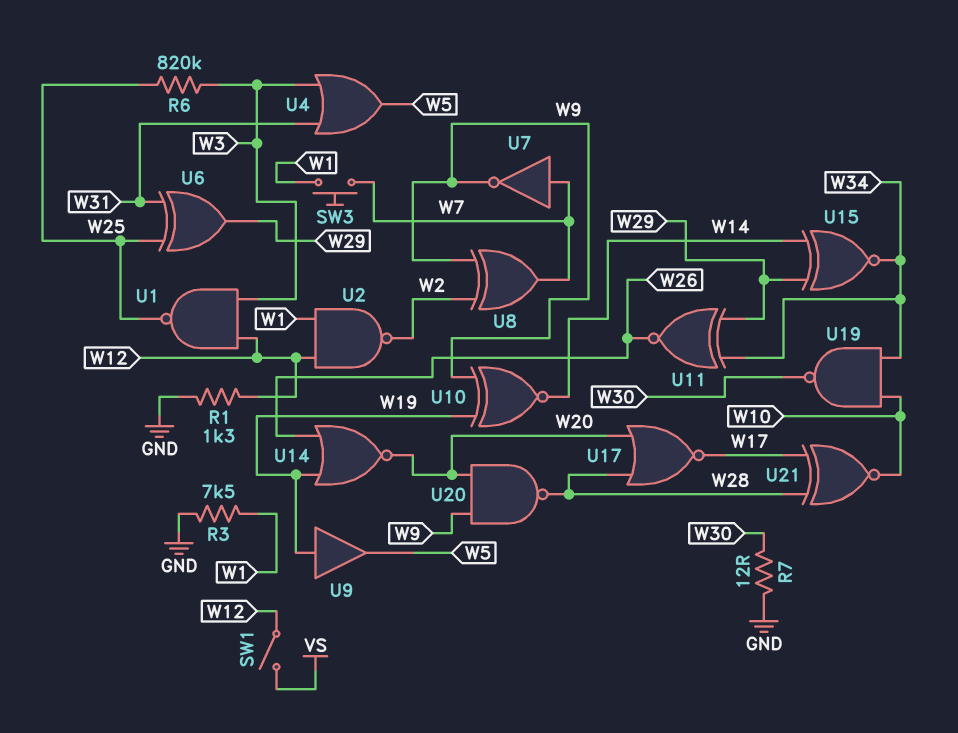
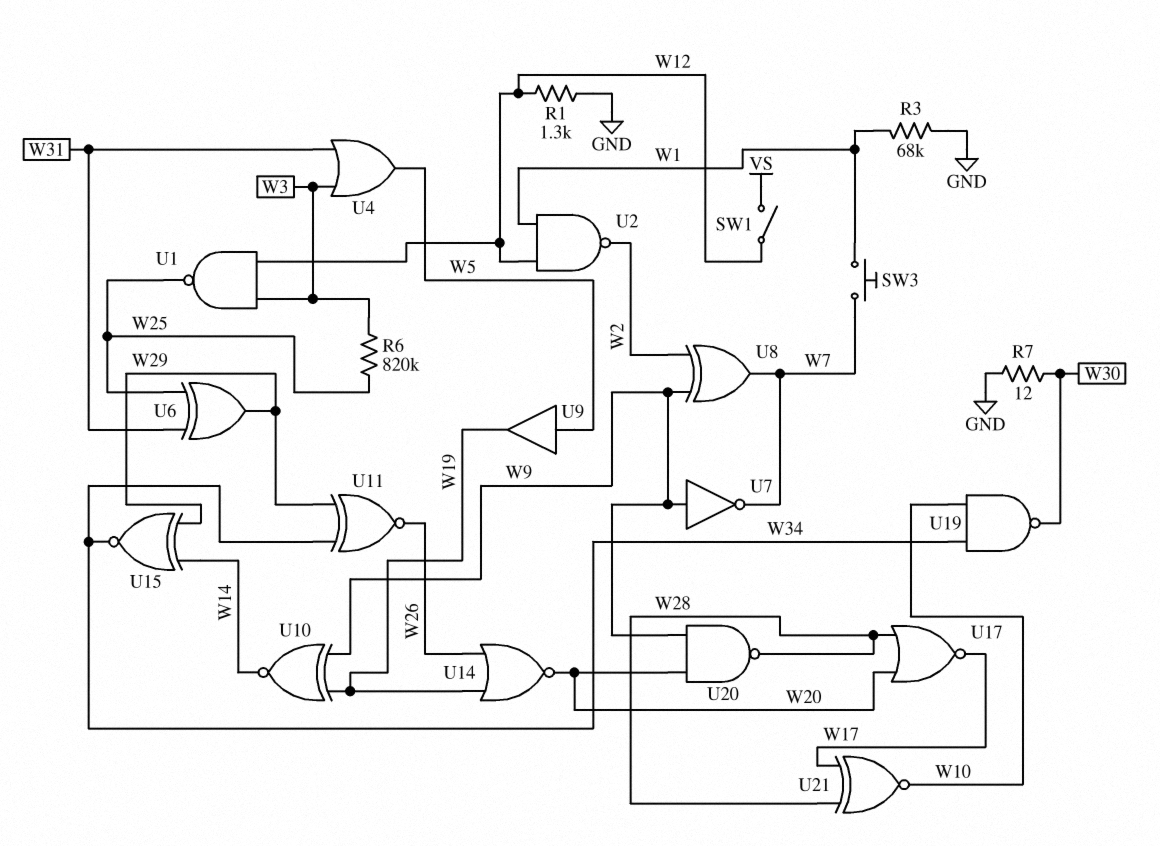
R3: 7.5k (GND, W1) -> 68k (GND, W1)
U7: NOT (in W7, out W9) -> NOT (in W9, out W7)
U9: buffer (in W19, out W5) -> buffer (in W5, out W19)

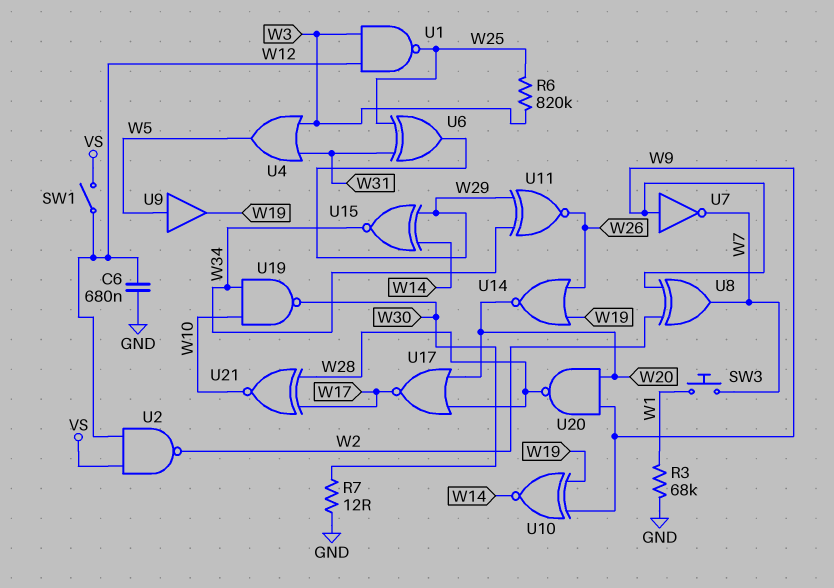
C6: none -> 680nF (GND, W12)
R1: 1.3k (GND, W12) -> none
U2: NAND (in W1, in W12, out W2) -> NAND (in VS, in W12, out W2)

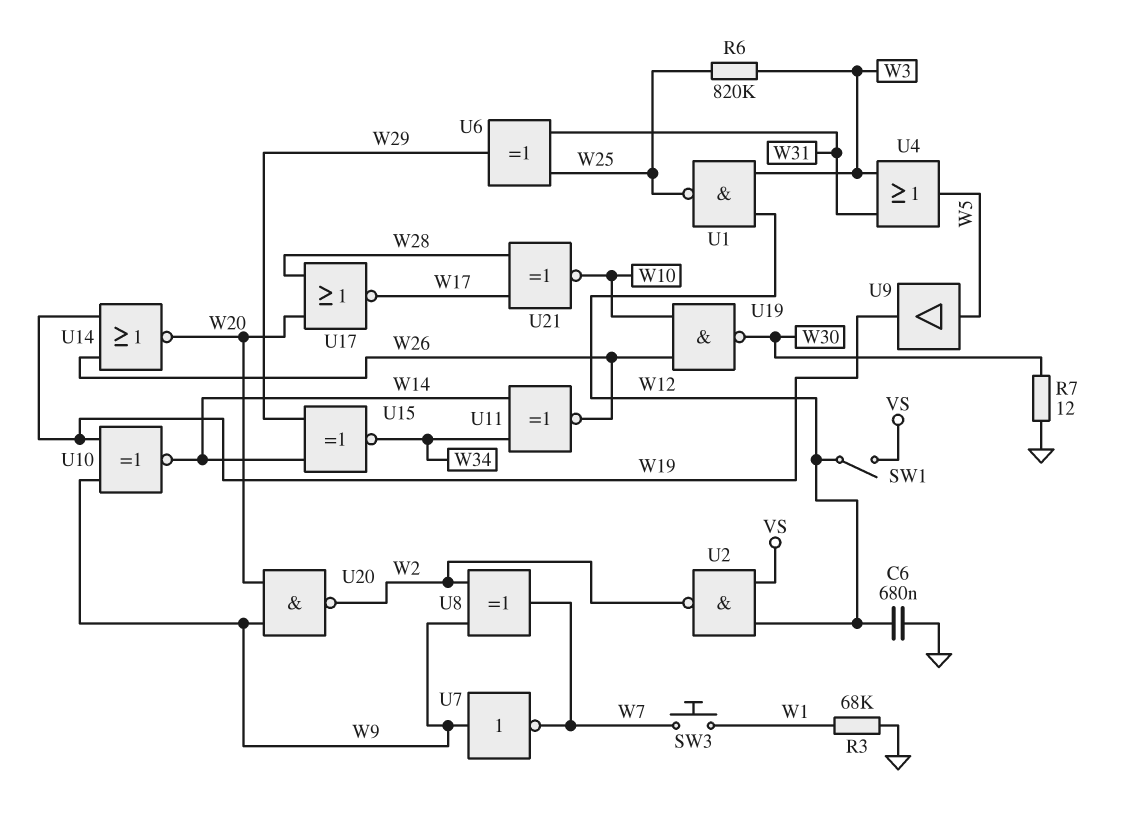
U11: XNOR (in W29, in W34, out W26) -> XNOR (in W14, in W34, out W26)
U19: NAND (in W10, in W34, out W30) -> NAND (in W10, in W26, out W30)
U20: NAND (in W9, in W20, out W28) -> NAND (in W9, in W20, out W2)

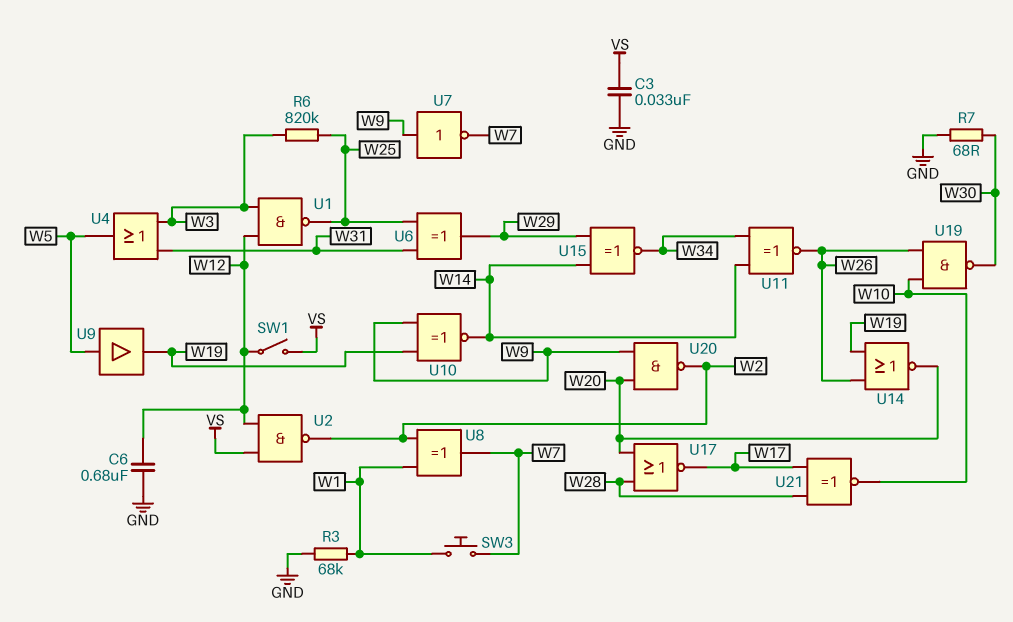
C3: none -> 33nF (GND, VS)
R7: 12 (GND, W30) -> 68 (GND, W30)
U8: XOR (in W2, in W9, out W7) -> XOR (in W1, in W2, out W7)

